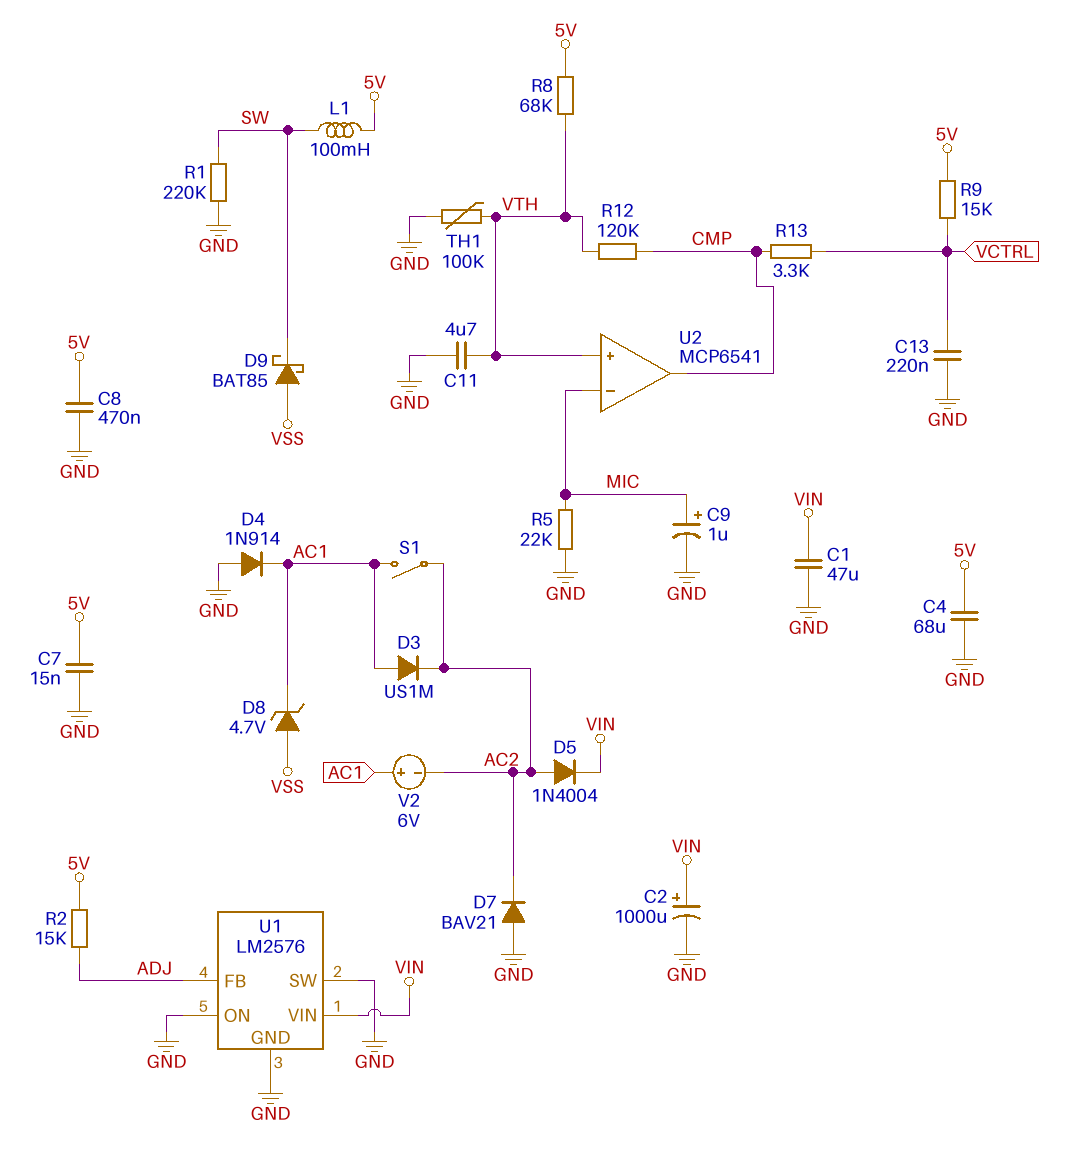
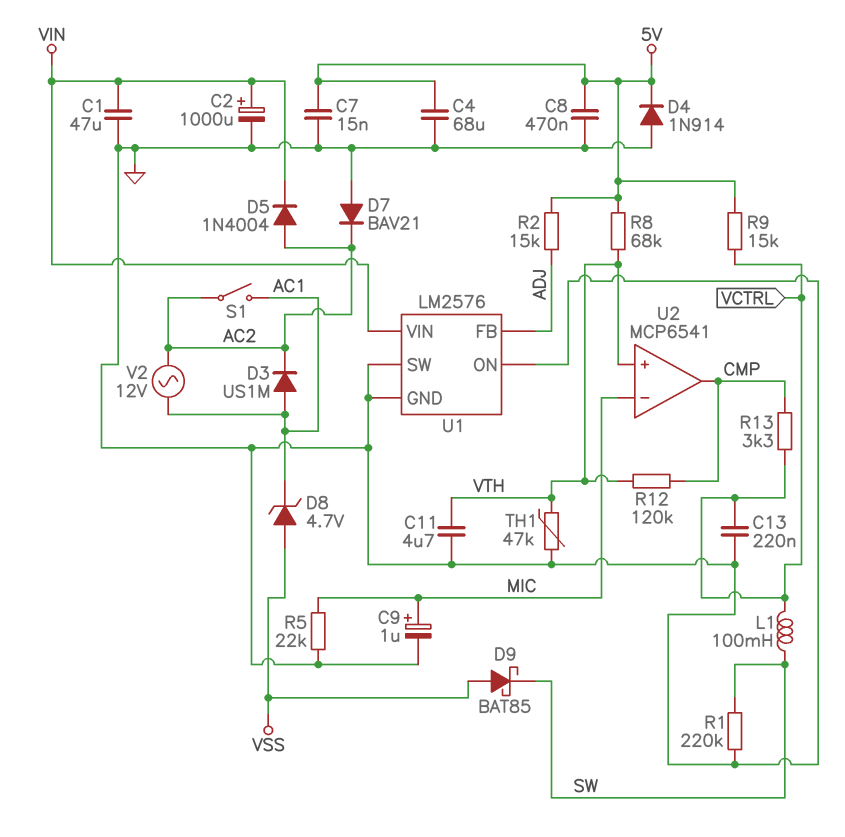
D4: diode 1N914 (A GND, K AC1) -> diode 1N914 (A GND, K 5V)
L1: 100mH (5V, SW) -> 100mH (SW, VCTRL)
TH1: 100k (GND, VTH) -> 47k (GND, VTH)
V2: 6V (plus AC1, minus AC2) -> AC 12V (AC1, AC2)

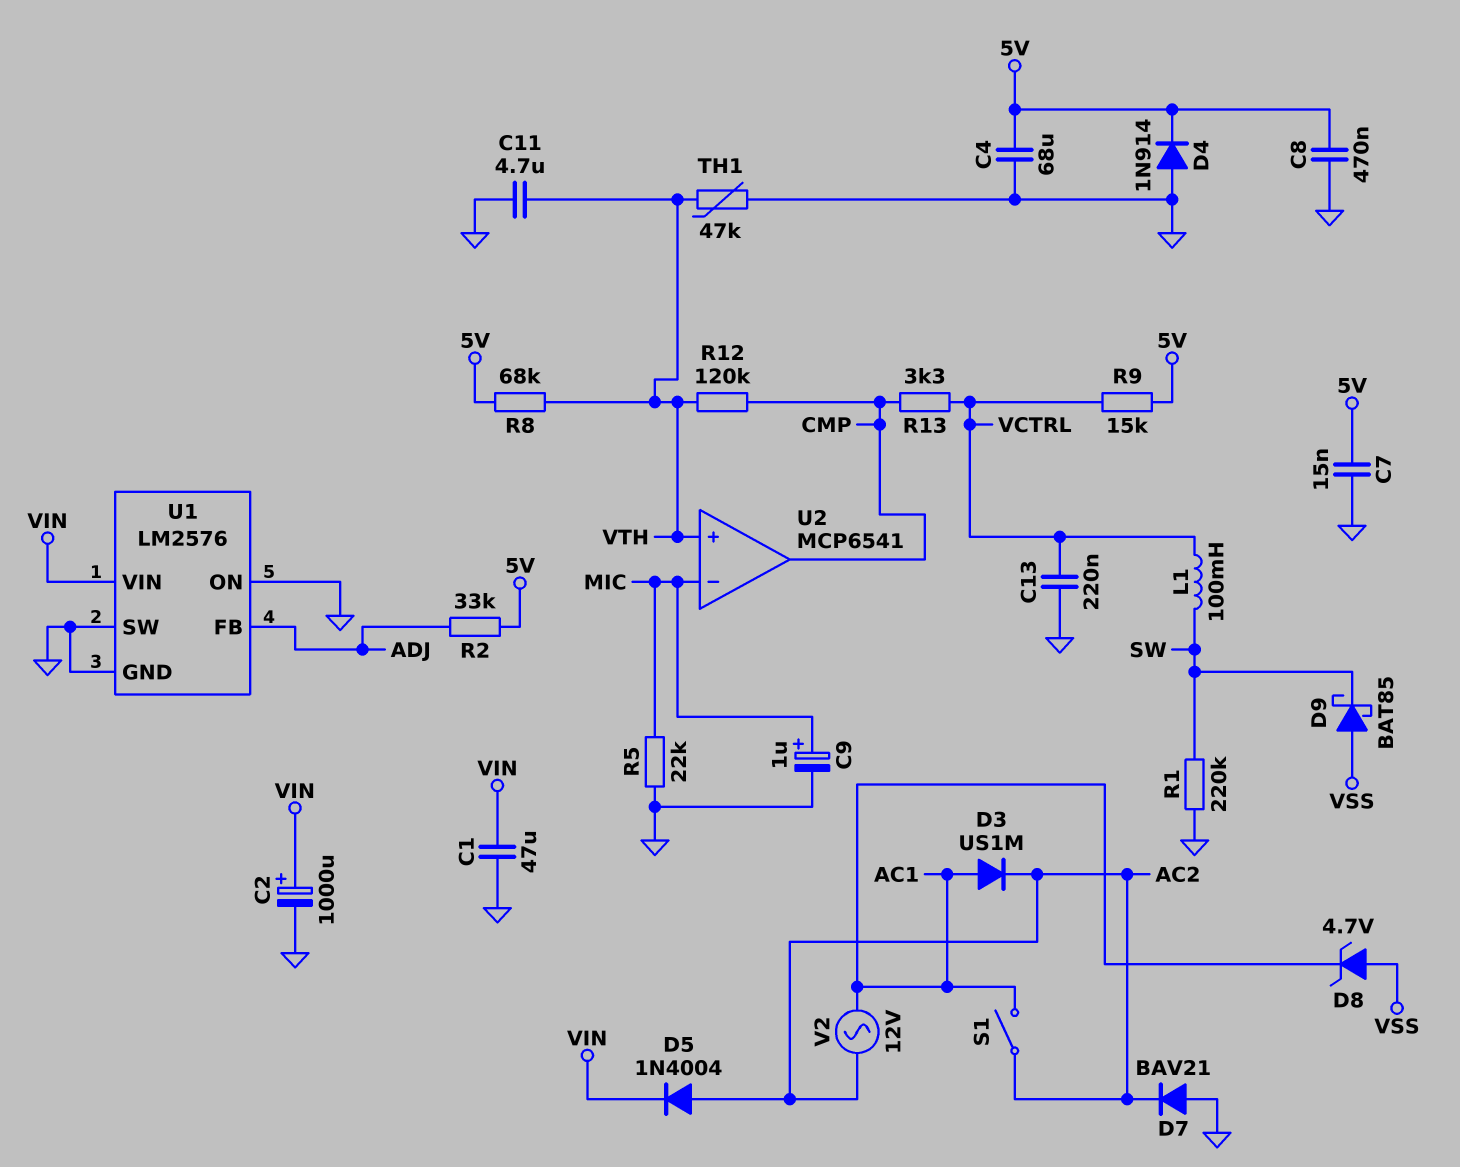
R2: 15k (5V, ADJ) -> 33k (5V, ADJ)

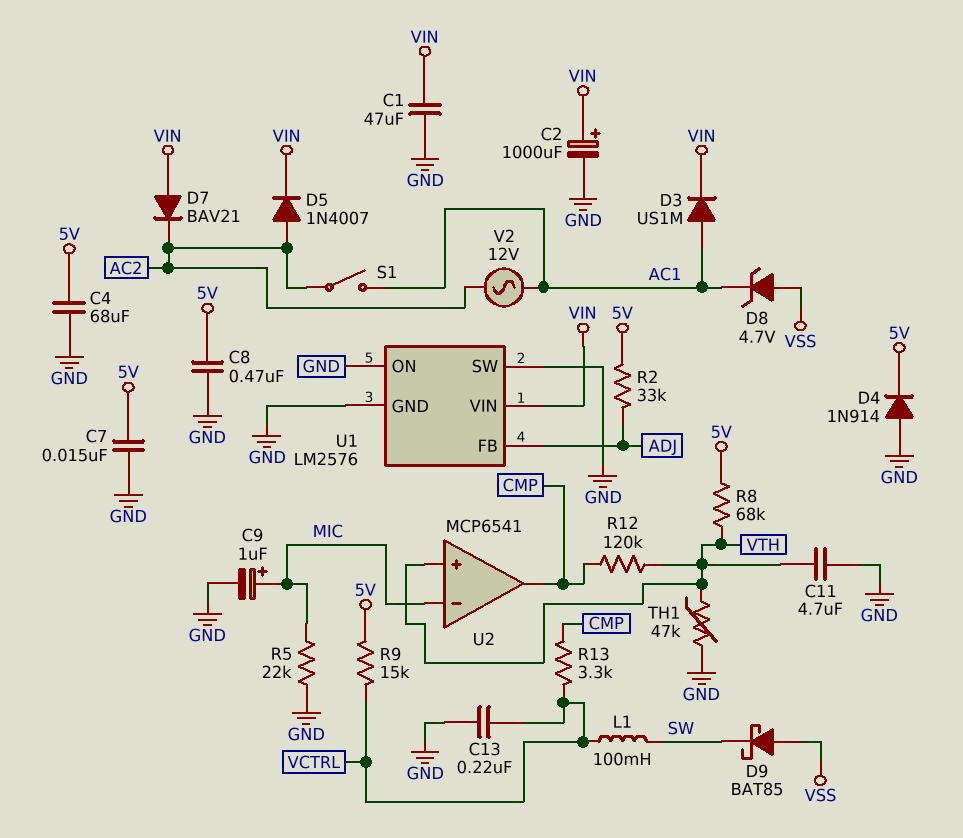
D3: diode US1M (A AC1, K AC2) -> diode US1M (A AC1, K VIN)
D5: diode 1N4004 (A AC2, K VIN) -> diode 1N4007 (A AC2, K VIN)
D7: diode BAV21 (A GND, K AC2) -> diode BAV21 (A VIN, K AC2)
R1: 220k (GND, SW) -> none

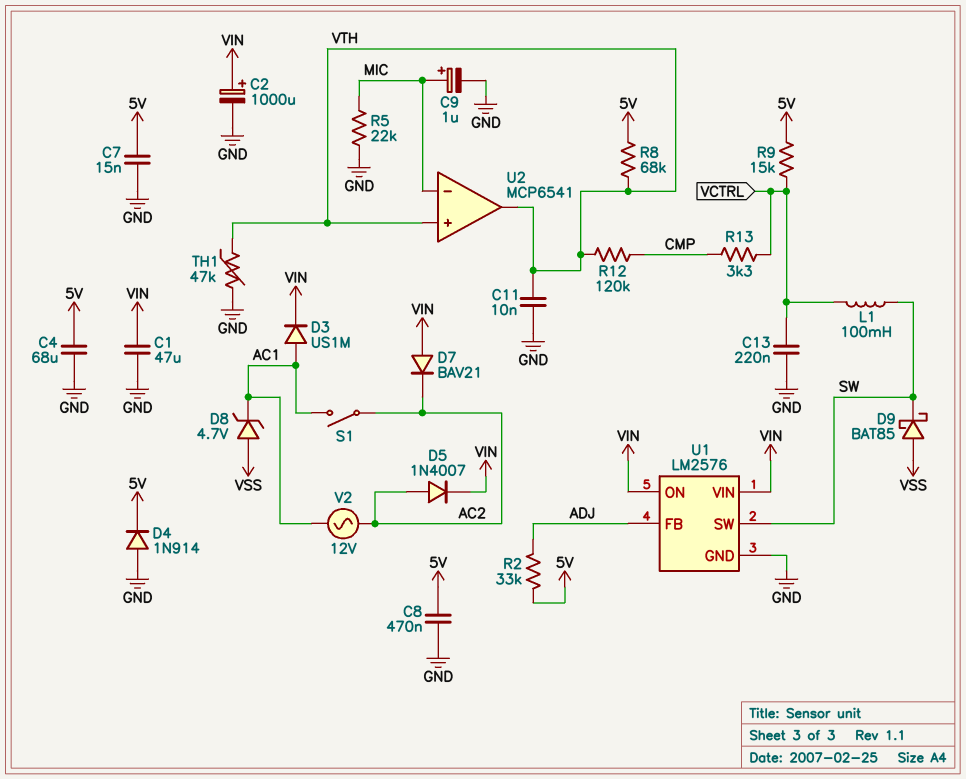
C11: 4.7uF (GND, VTH) -> 10nF (GND, VTH)
U1 pin ON: GND -> VIN
U1 pin SW: GND -> SW
U2 pin out: CMP -> VTH

